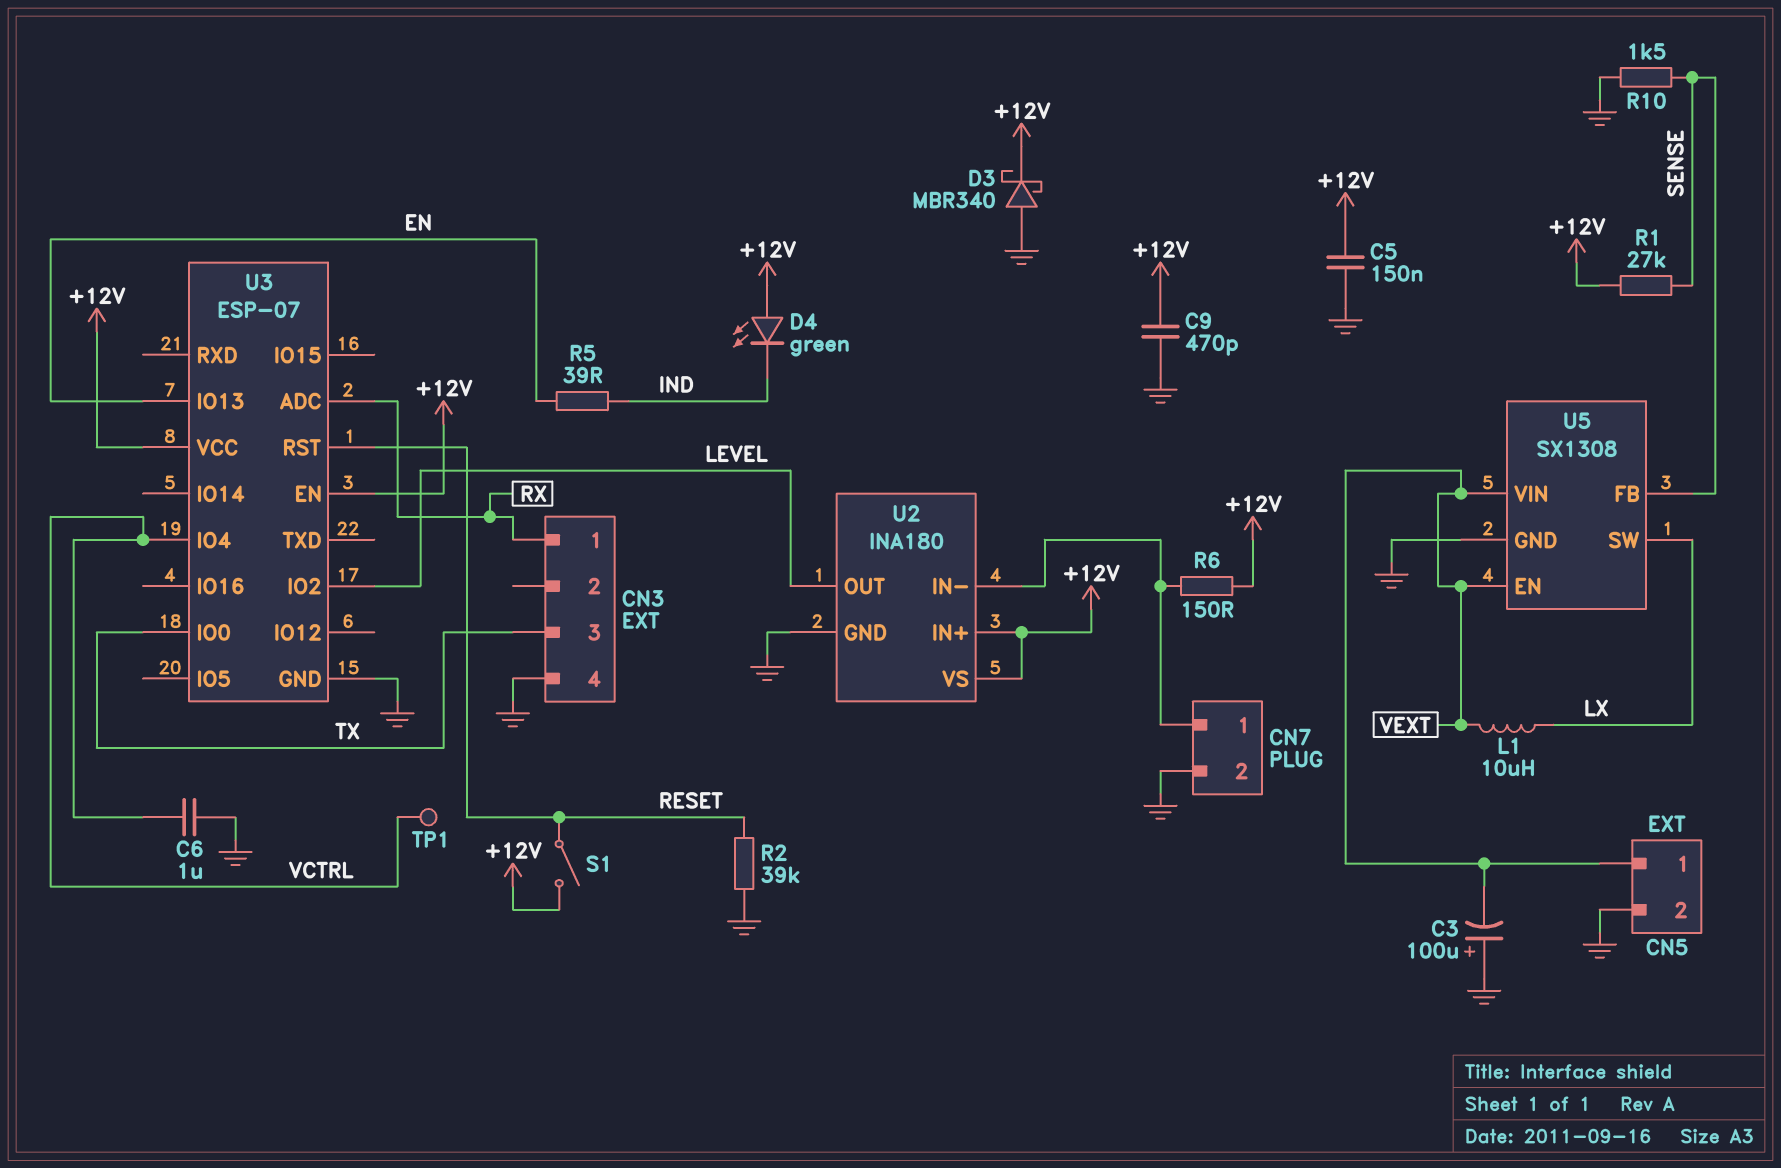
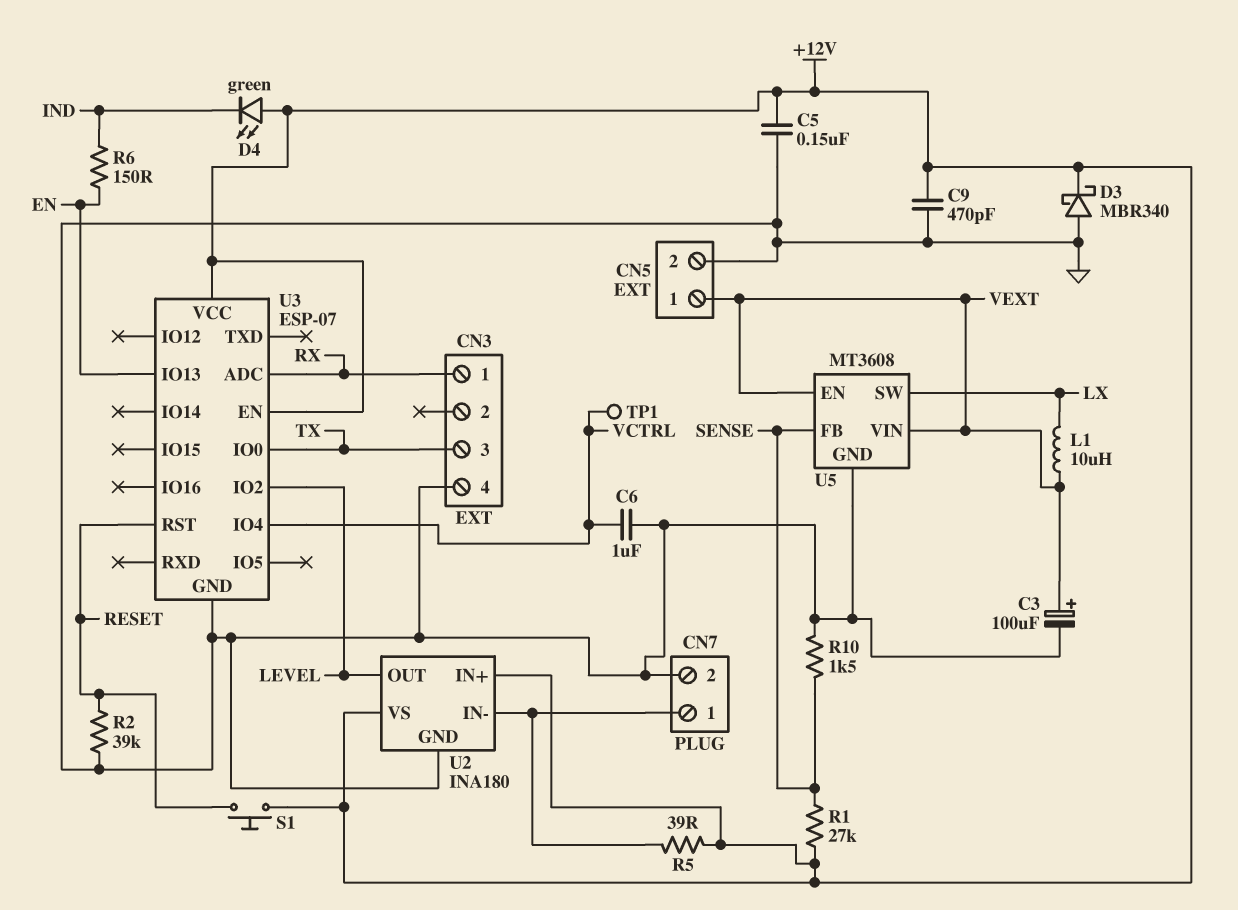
C3: 100uF (plus GND, minus VEXT) -> 100uF (plus VEXT, minus GND)
R5: 39 (EN, IND) -> 39 (+12V, CN7/1)
R6: 150 (+12V, CN7/1) -> 150 (EN, IND)
S1: switch (+12V, RESET) -> button (+12V, RESET)
U5: SX1308 -> MT3608

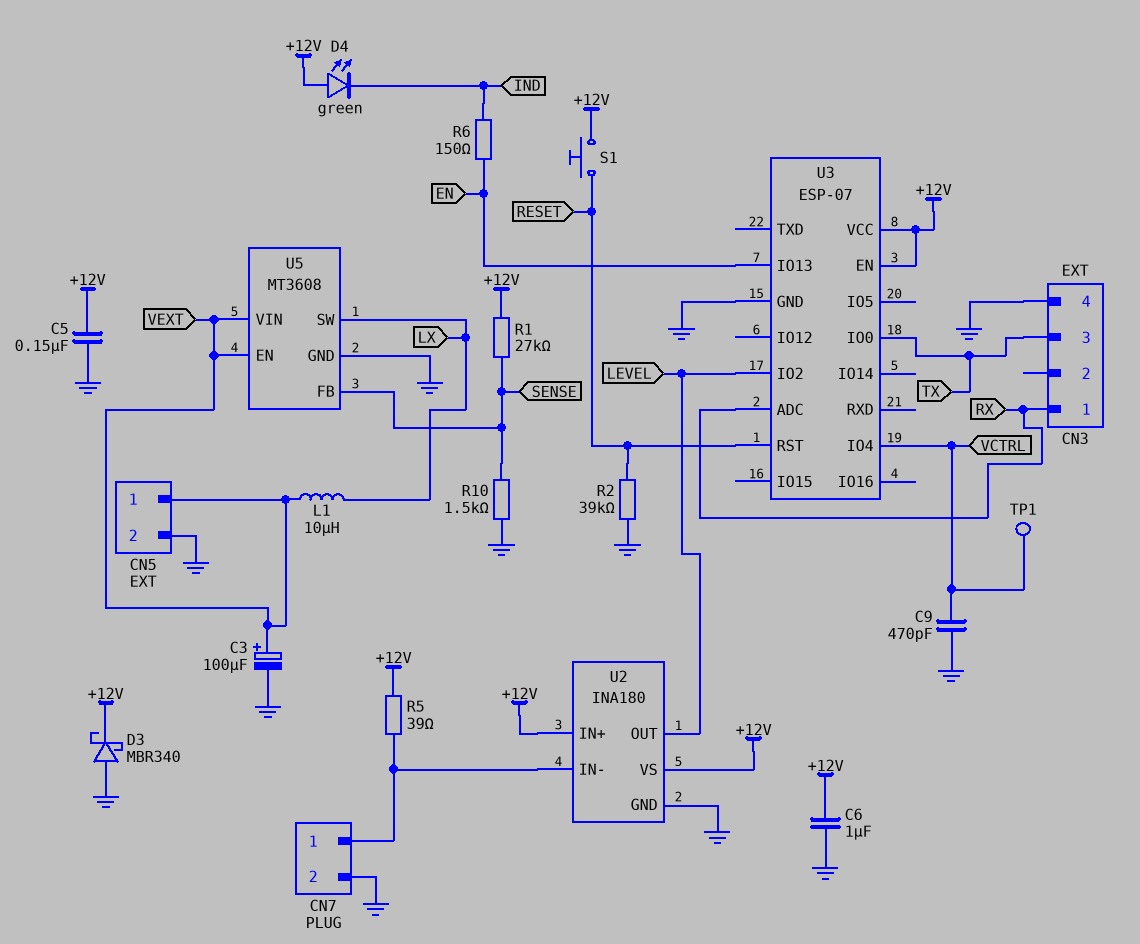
C6: 1uF (GND, VCTRL) -> 1uF (+12V, GND)
C9: 470pF (+12V, GND) -> 470pF (GND, VCTRL)

